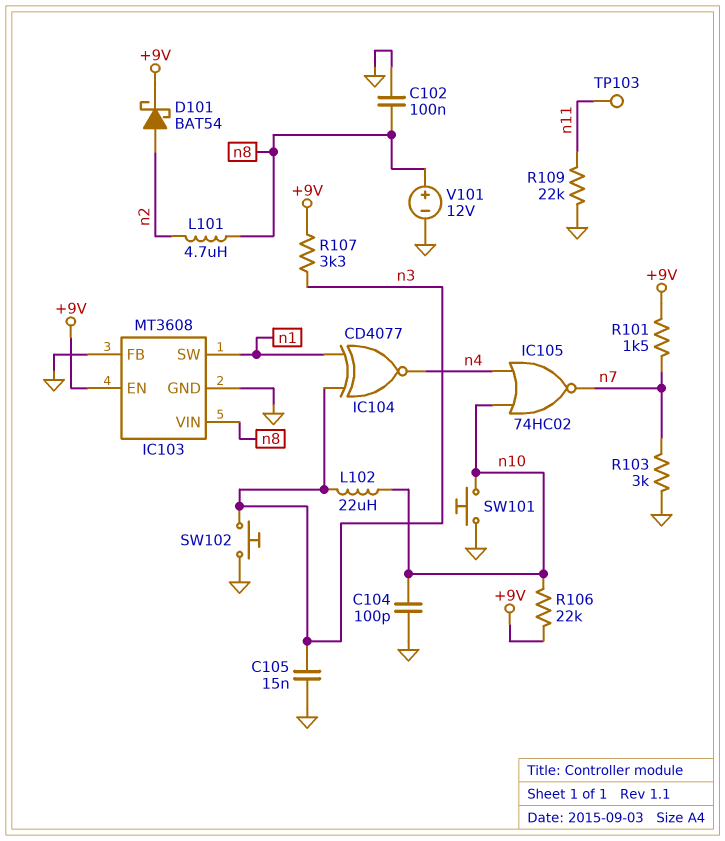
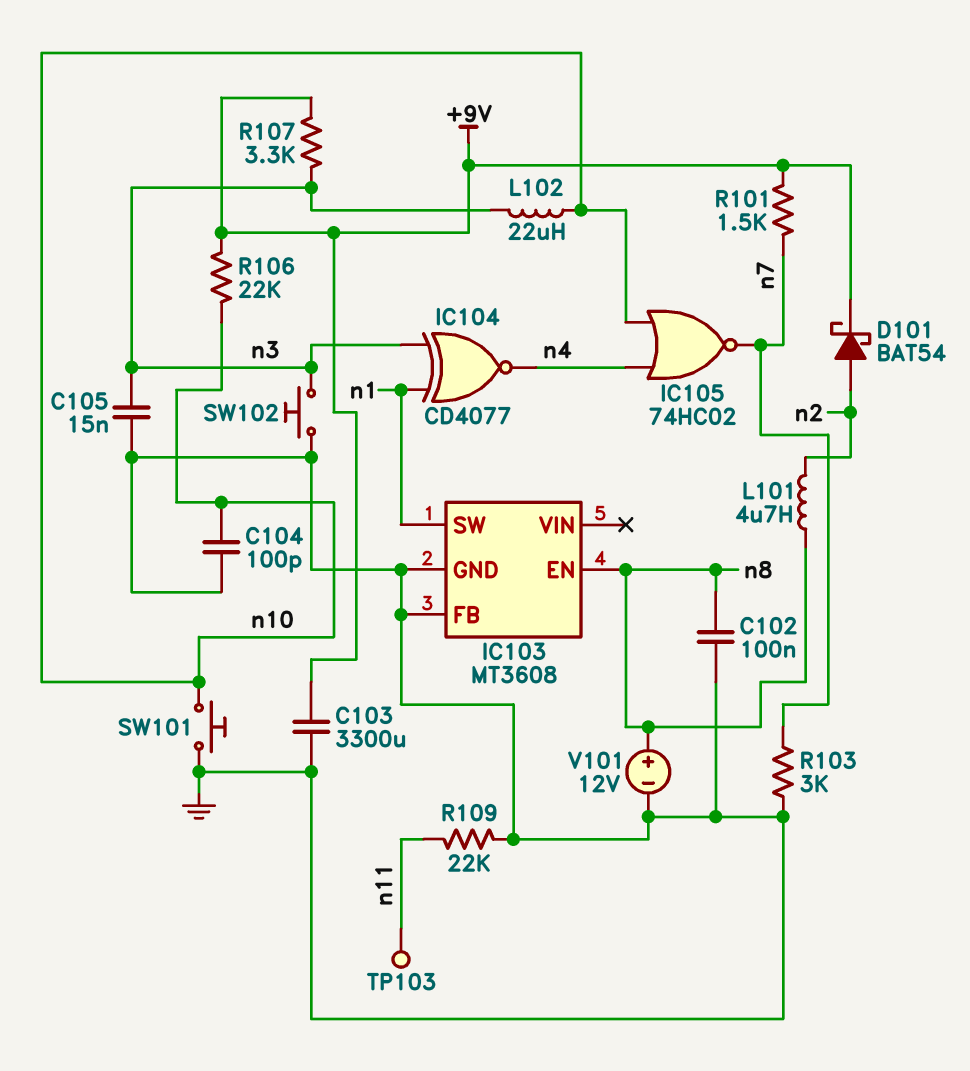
C103: none -> 3300uF (+9V, GND)
IC103 pin EN: +9V -> n8
IC103 pin VIN: n8 -> none

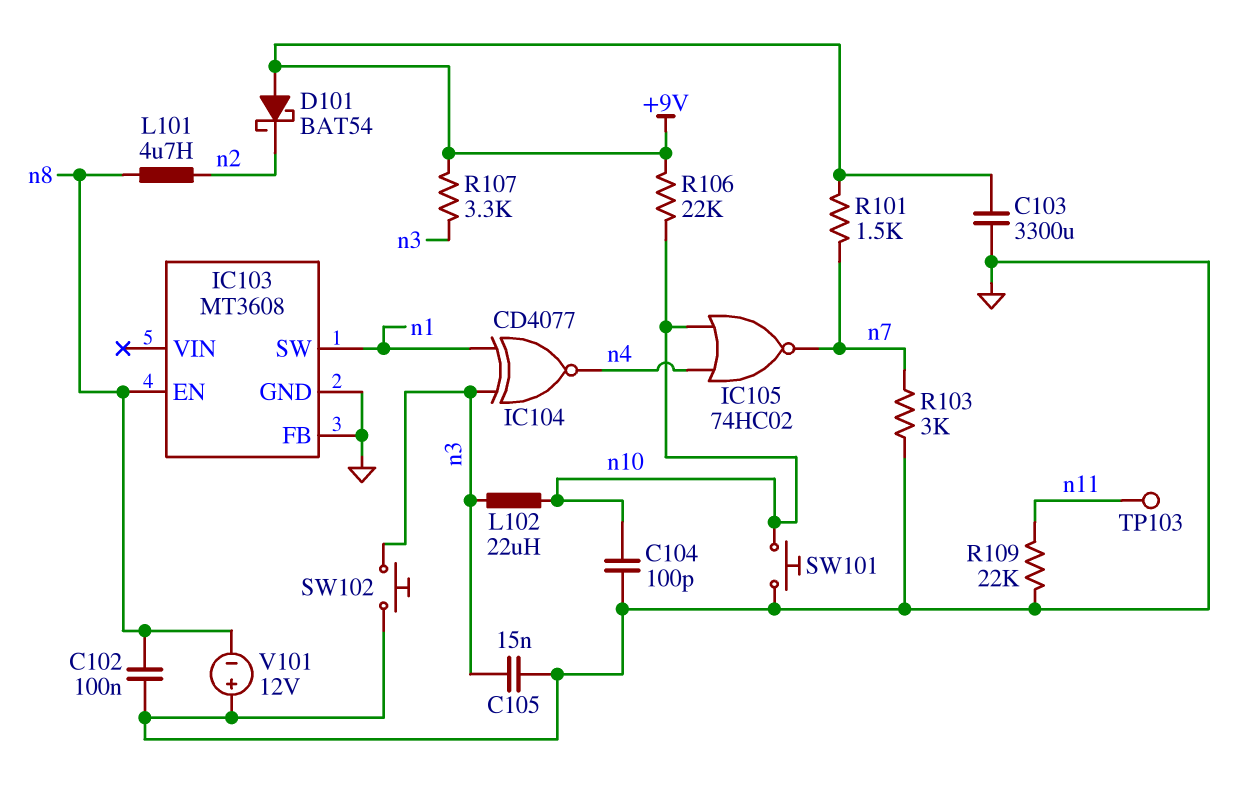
D101: schottky BAT54 (A n2, K +9V) -> schottky BAT54 (A +9V, K n2)
V101: 12V (plus n8, minus GND) -> 12V (plus GND, minus n8)

